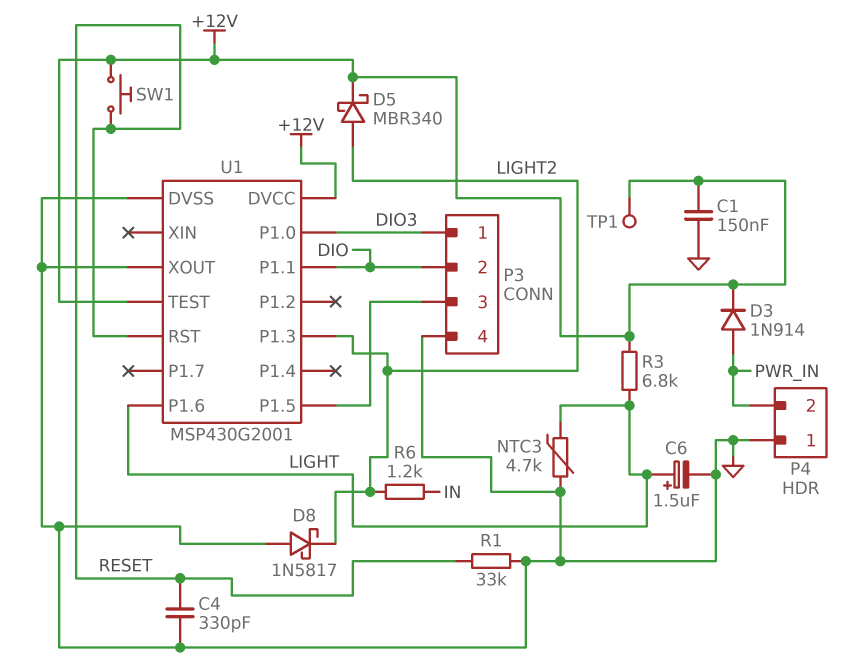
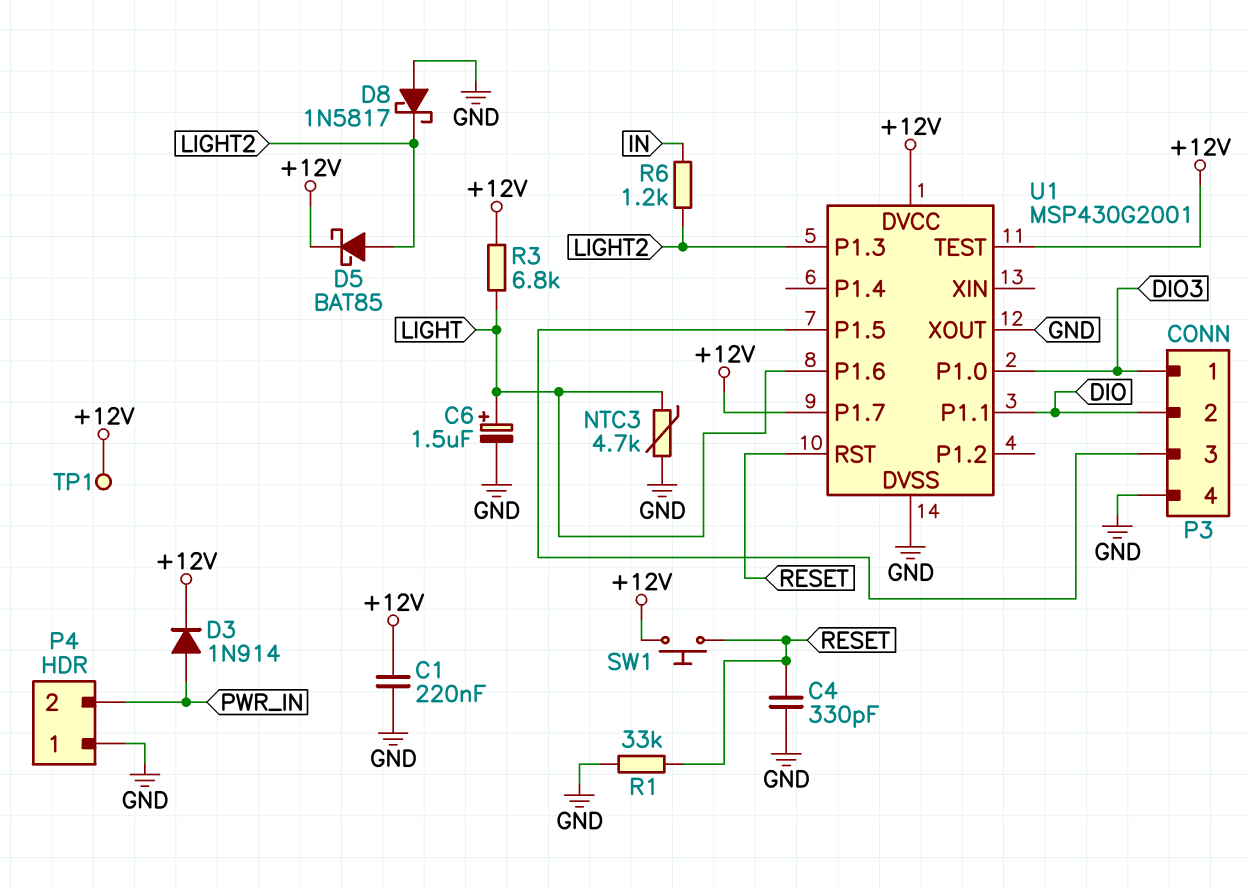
C1: 150nF (+12V, GND) -> 220nF (+12V, GND)
D5: schottky MBR340 (A LIGHT2, K +12V) -> schottky BAT85 (A LIGHT2, K +12V)
U1 pin P1.7: none -> +12V

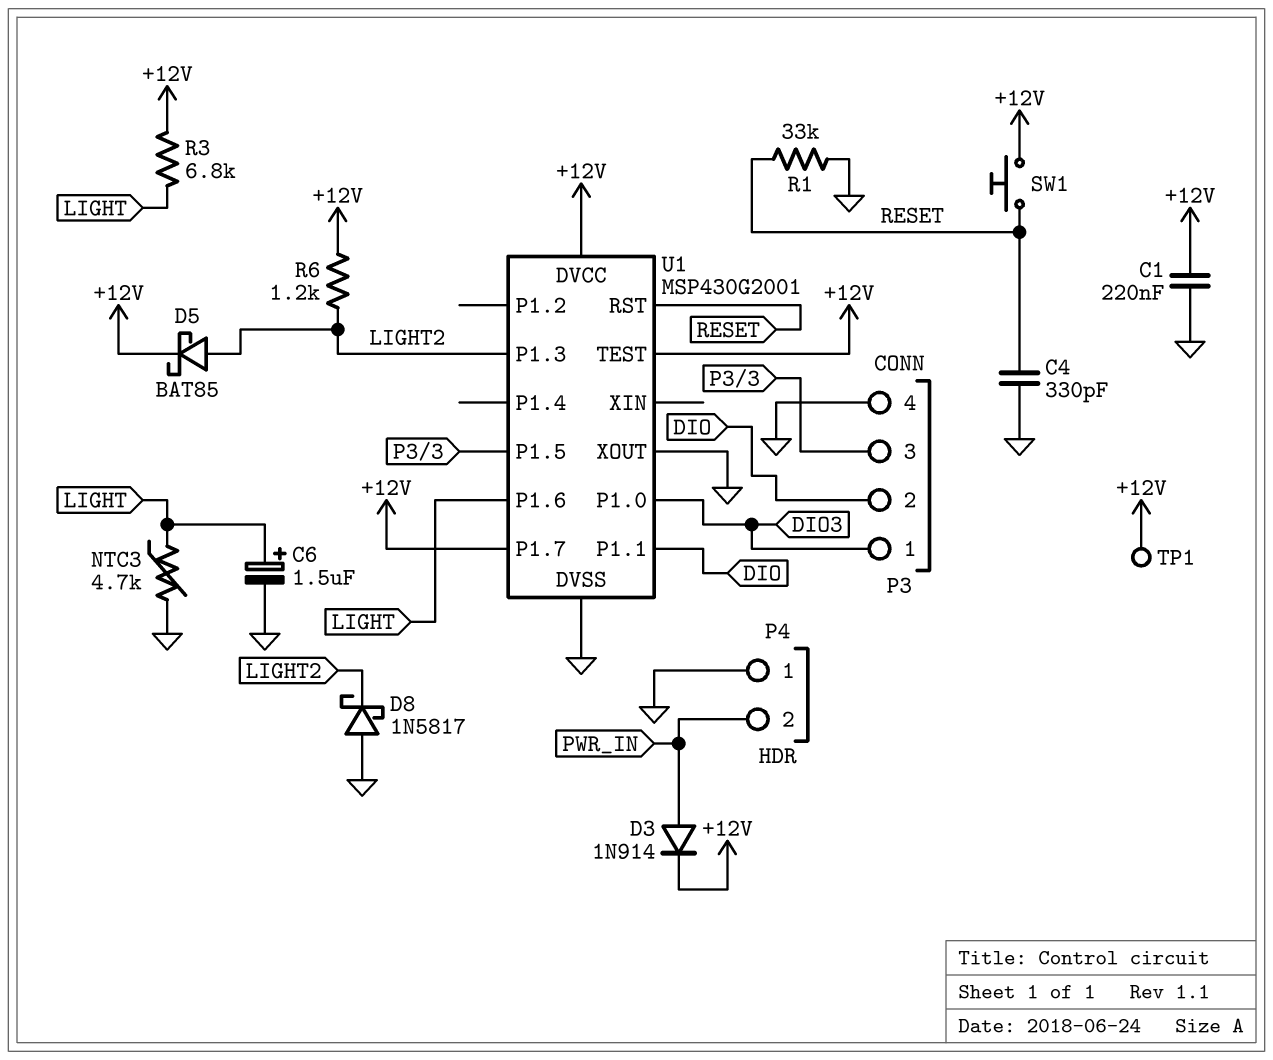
R6: 1.2k (IN, LIGHT2) -> 1.2k (+12V, LIGHT2)

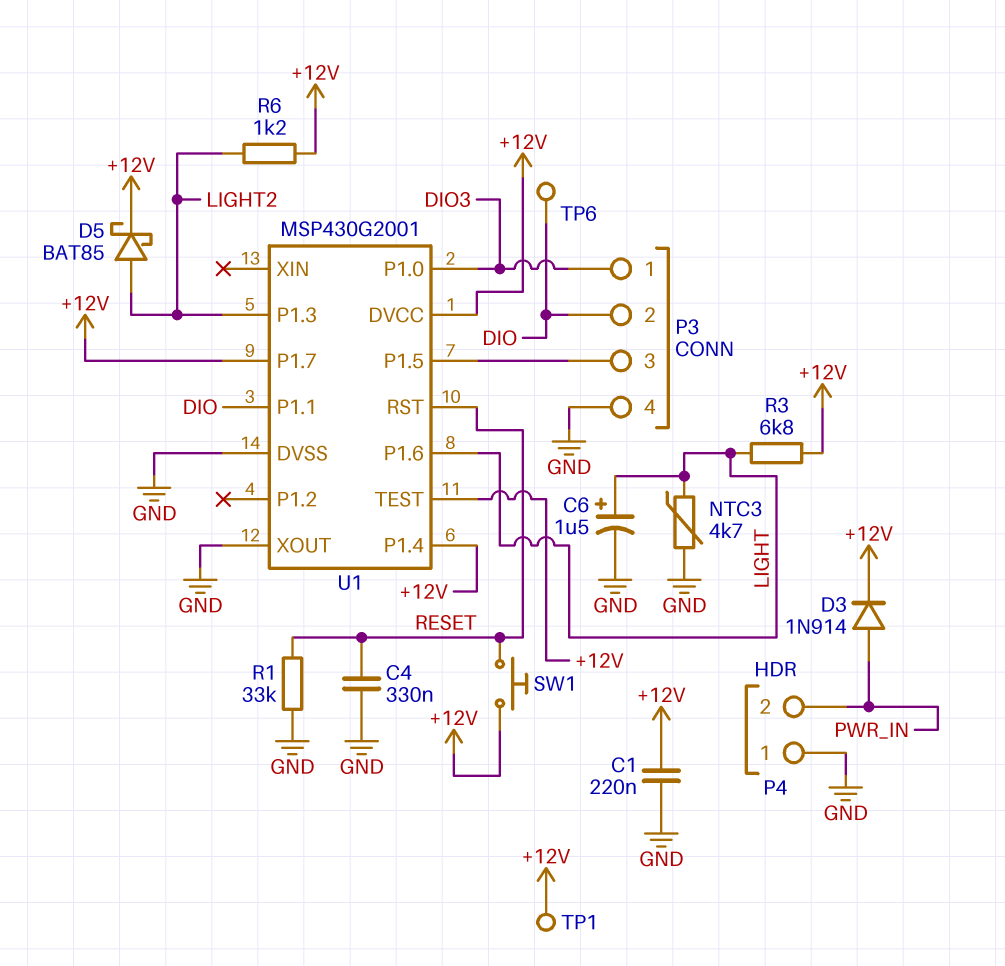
C4: 330pF (GND, RESET) -> 330nF (GND, RESET)
D8: schottky 1N5817 (A GND, K LIGHT2) -> none
TP6: none -> test point (DIO)
U1 pin P1.4: none -> +12V

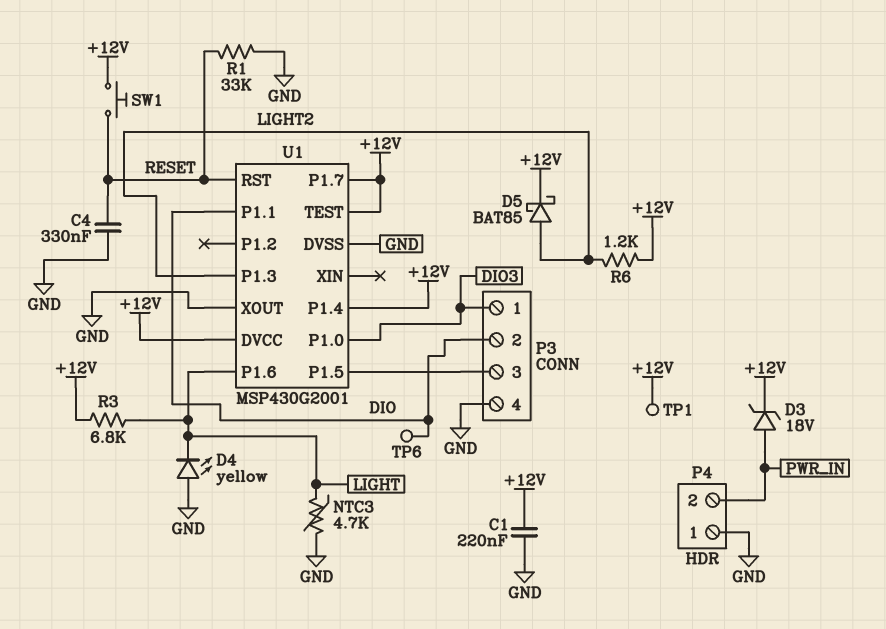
C6: 1.5uF (plus LIGHT, minus GND) -> none
D3: diode 1N914 (A PWR_IN, K +12V) -> zener 18V (A PWR_IN, K +12V)
D4: none -> LED yellow (A GND, K LIGHT)

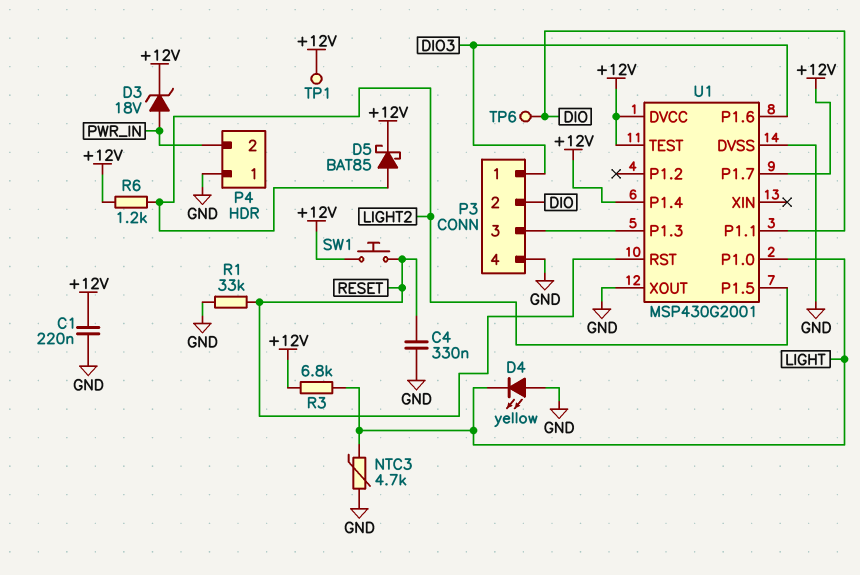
U1 pin P1.0: DIO3 -> LIGHT
U1 pin P1.3: LIGHT2 -> P3/3
U1 pin P1.5: P3/3 -> LIGHT2
U1 pin P1.6: LIGHT -> DIO3

